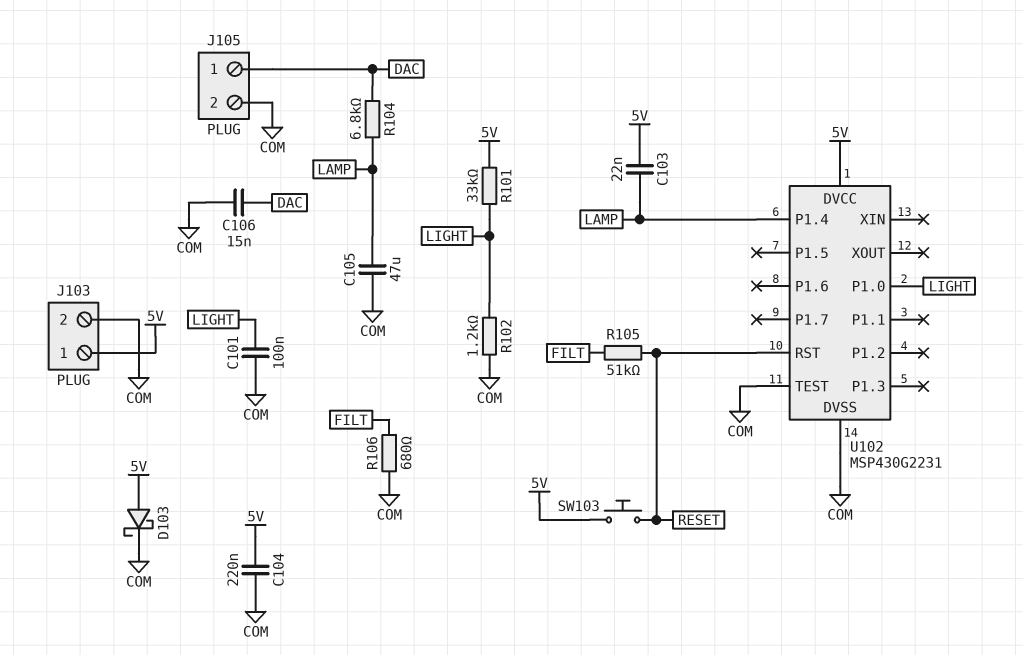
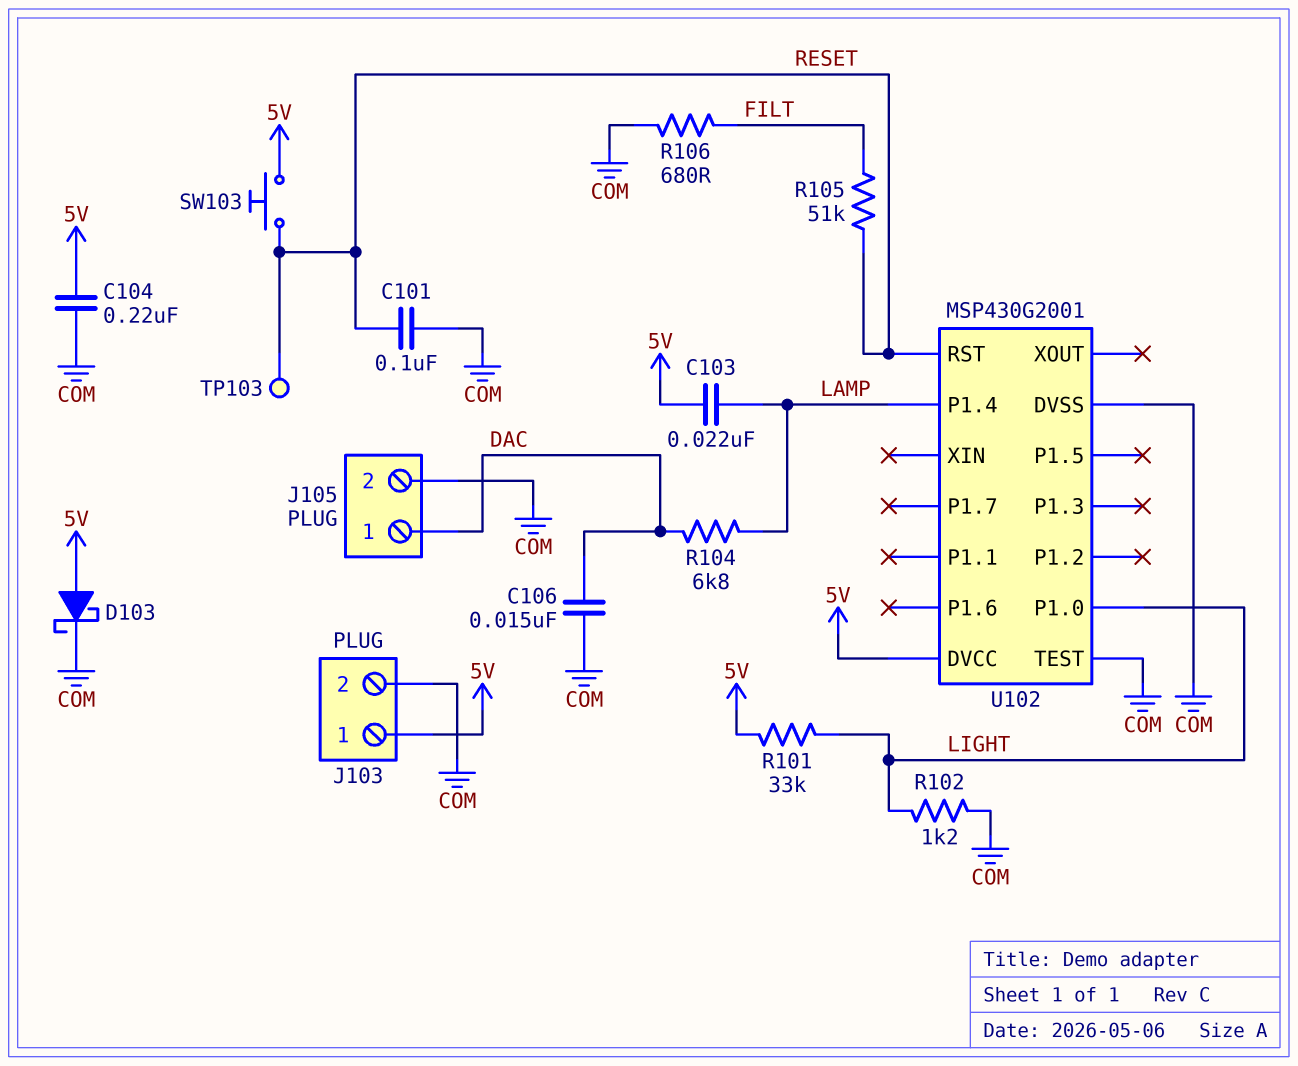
C101: 100nF (COM, LIGHT) -> 100nF (COM, RESET)
C105: 47uF (COM, LAMP) -> none
TP103: none -> test point (RESET)
U102: MSP430G2231 -> MSP430G2001

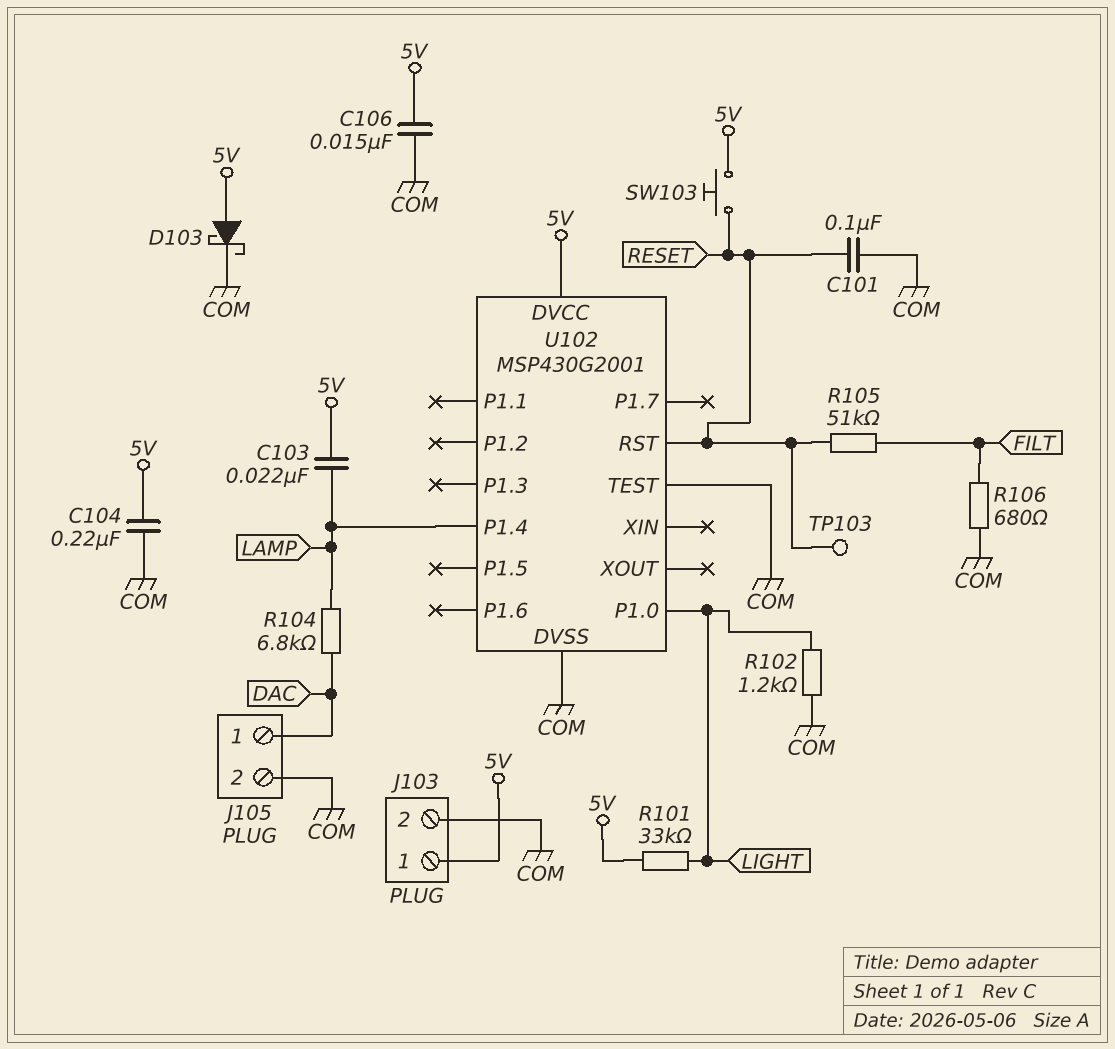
C106: 15nF (COM, DAC) -> 15nF (5V, COM)

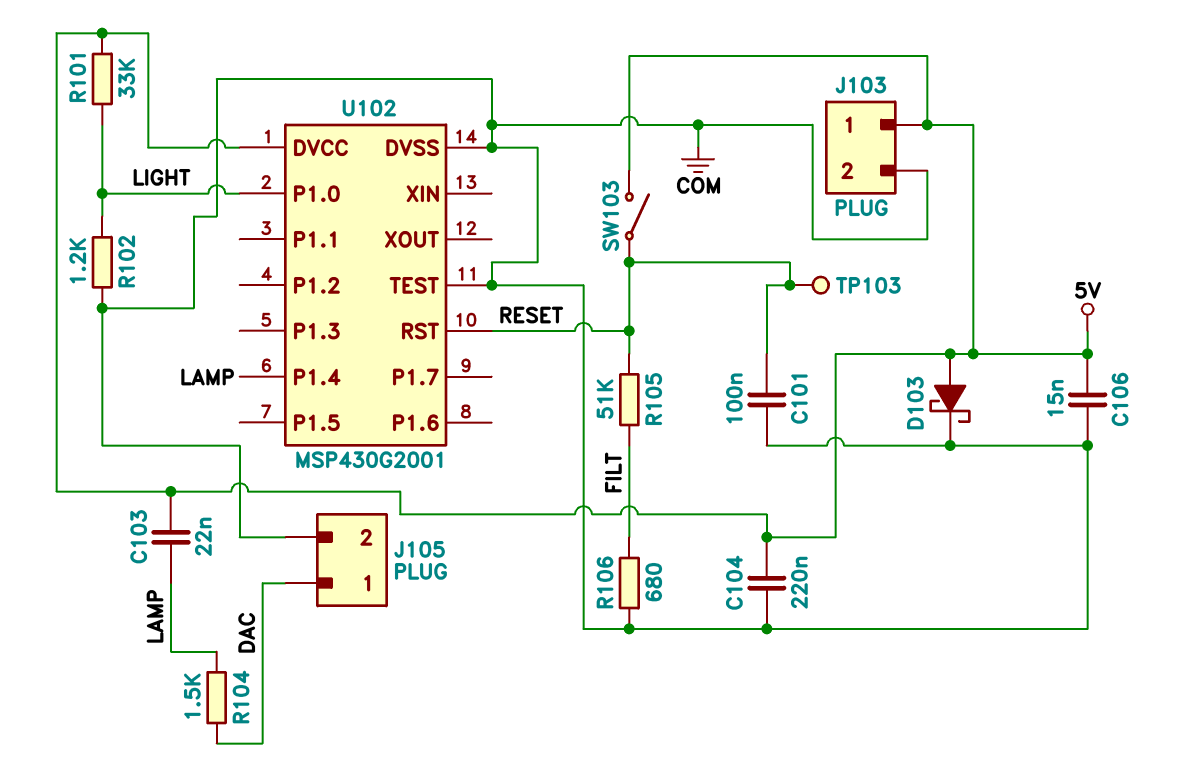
R104: 6.8k (DAC, LAMP) -> 1.5k (DAC, LAMP)
SW103: button (5V, RESET) -> switch (5V, RESET)

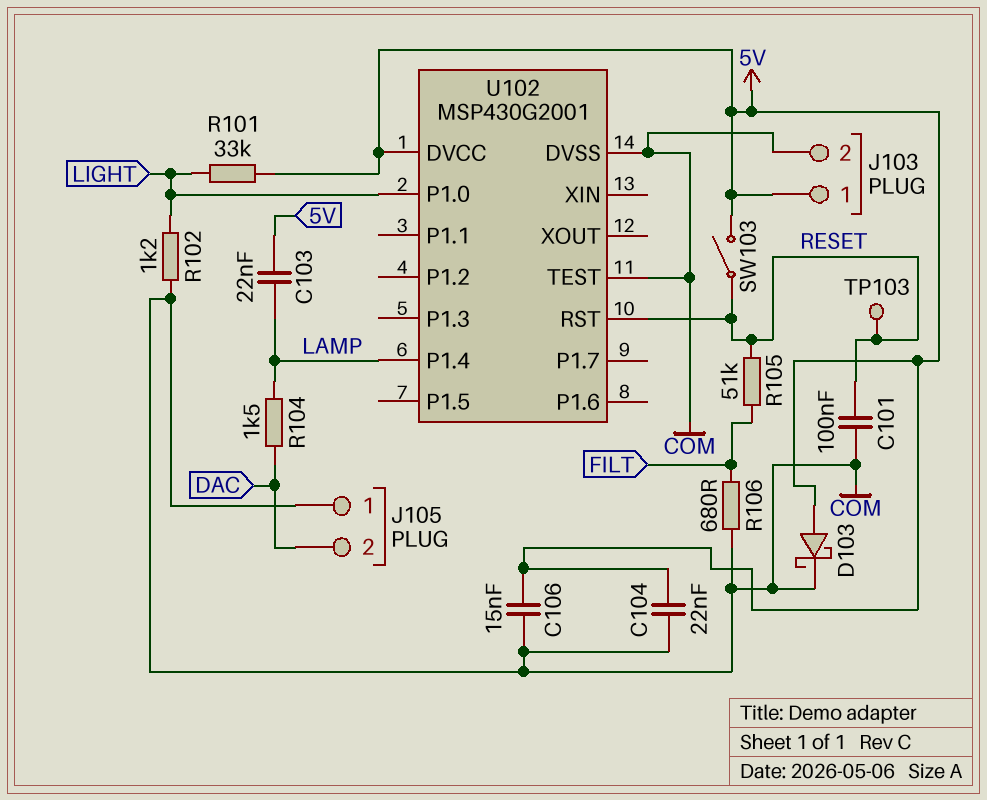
C104: 220nF (5V, COM) -> 22nF (5V, COM)
J105 pin 1: DAC -> COM
J105 pin 2: COM -> DAC

